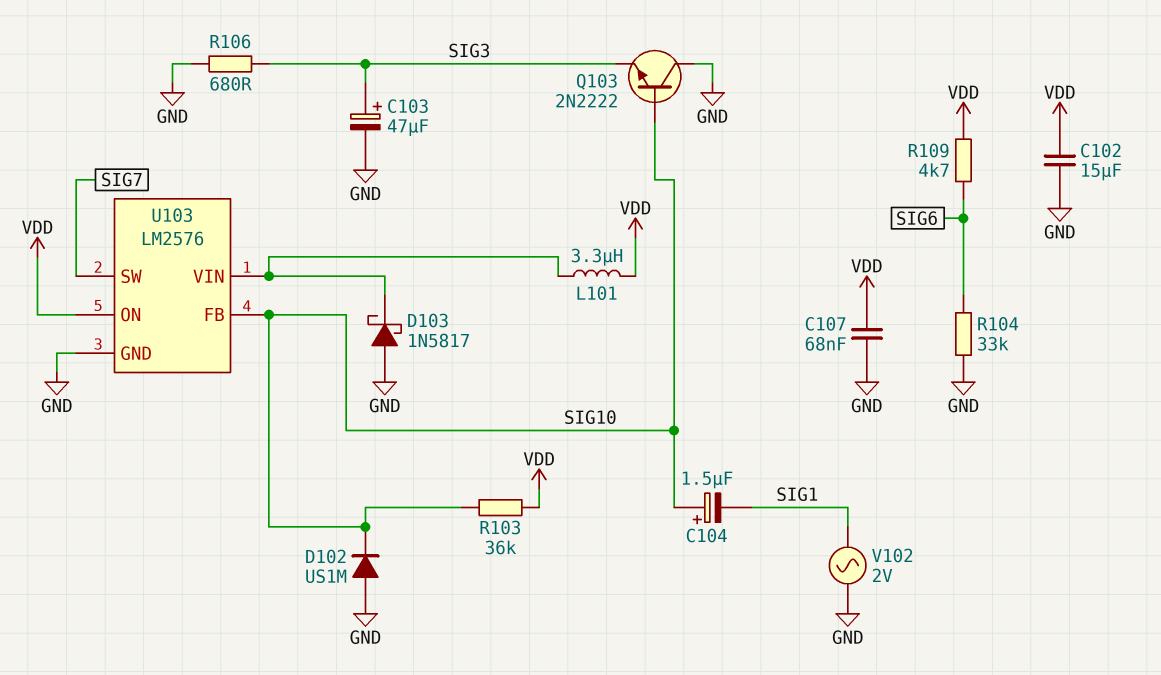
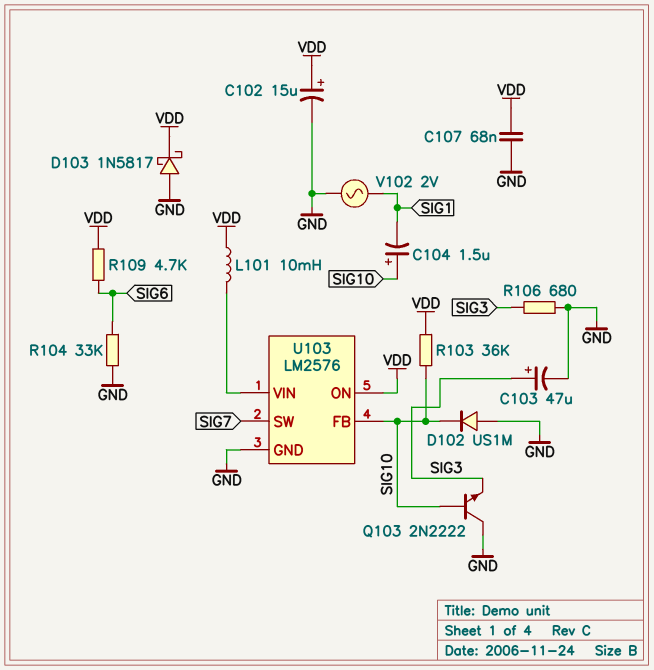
C102: 15uF (GND, VDD) -> 15uF (plus VDD, minus GND)
D103: schottky 1N5817 (A GND, K U103/VIN) -> schottky 1N5817 (A GND, K VDD)
L101: 3.3uH (U103/VIN, VDD) -> 10mH (U103/VIN, VDD)

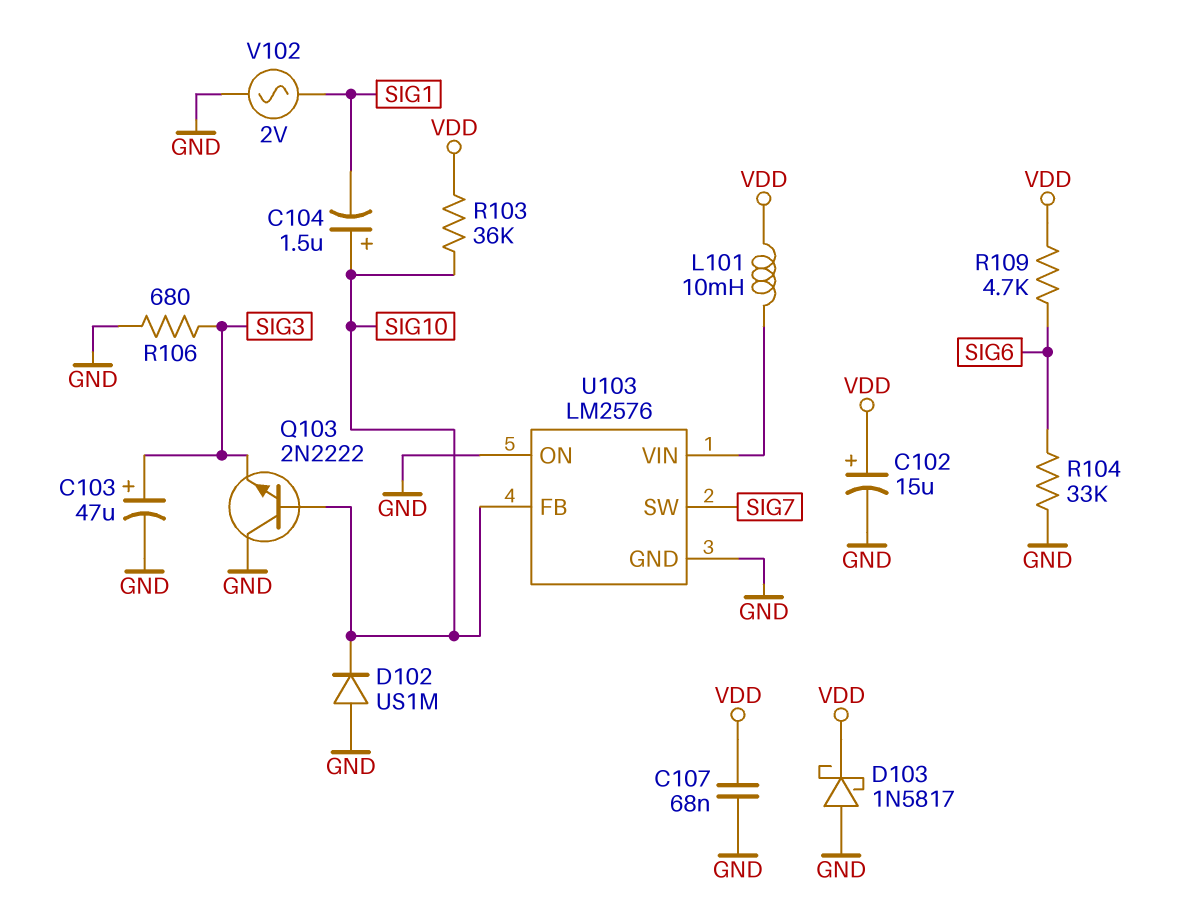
U103 pin ON: VDD -> GND

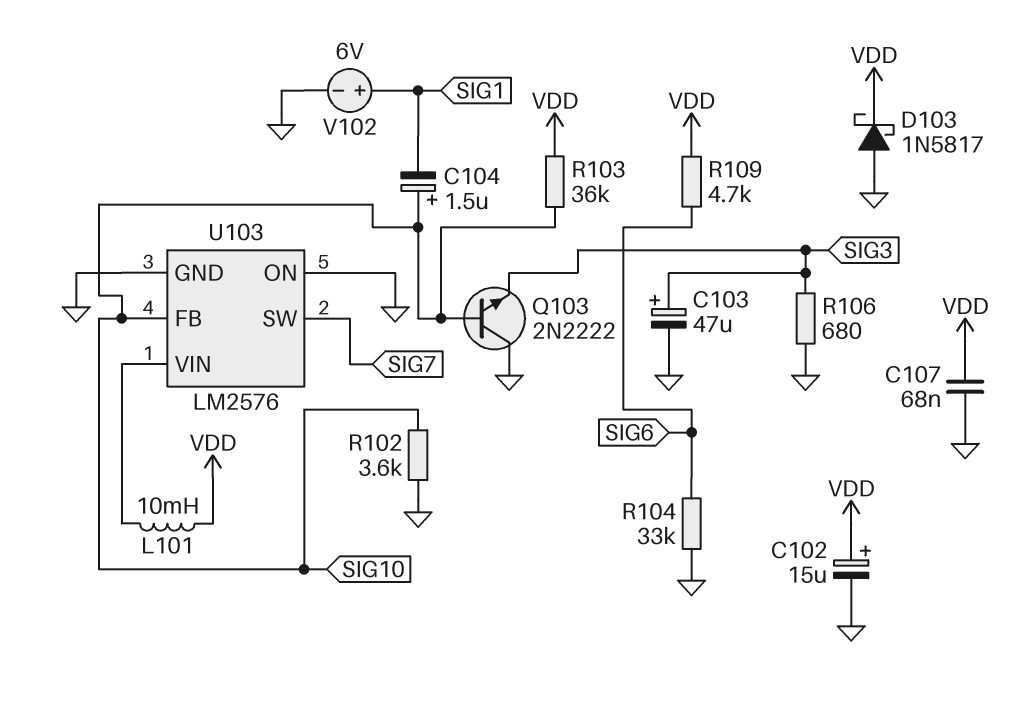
D102: diode US1M (A GND, K SIG10) -> none
R102: none -> 3.6k (GND, SIG10)
V102: AC 2V (GND, SIG1) -> 6V (plus SIG1, minus GND)

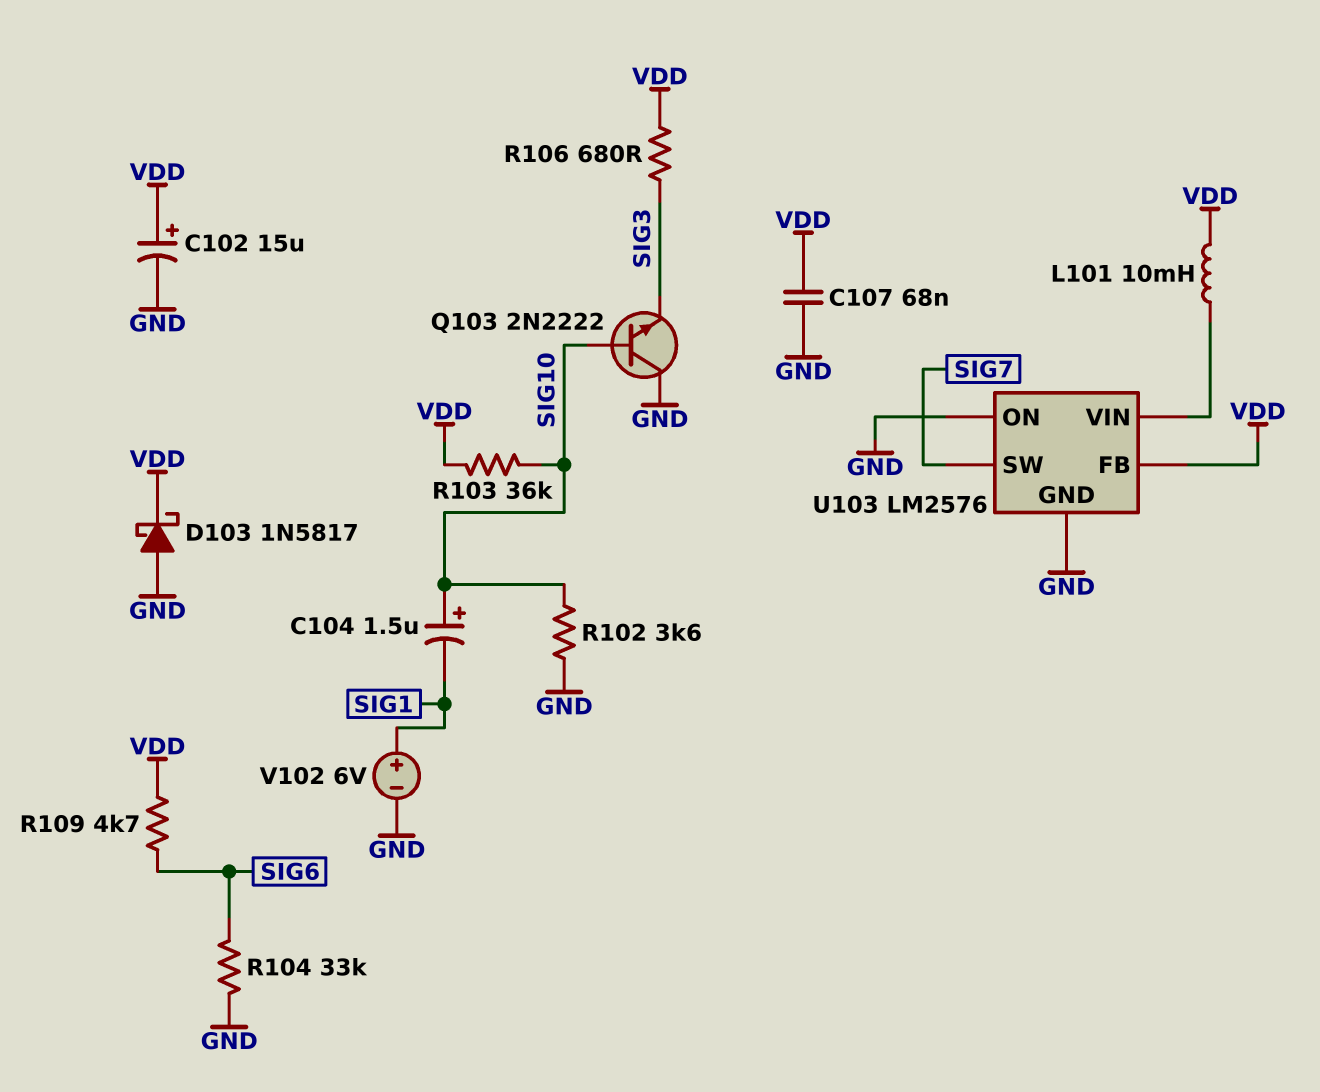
C103: 47uF (plus SIG3, minus GND) -> none
R106: 680 (GND, SIG3) -> 680 (SIG3, VDD)
U103 pin FB: SIG10 -> VDD

